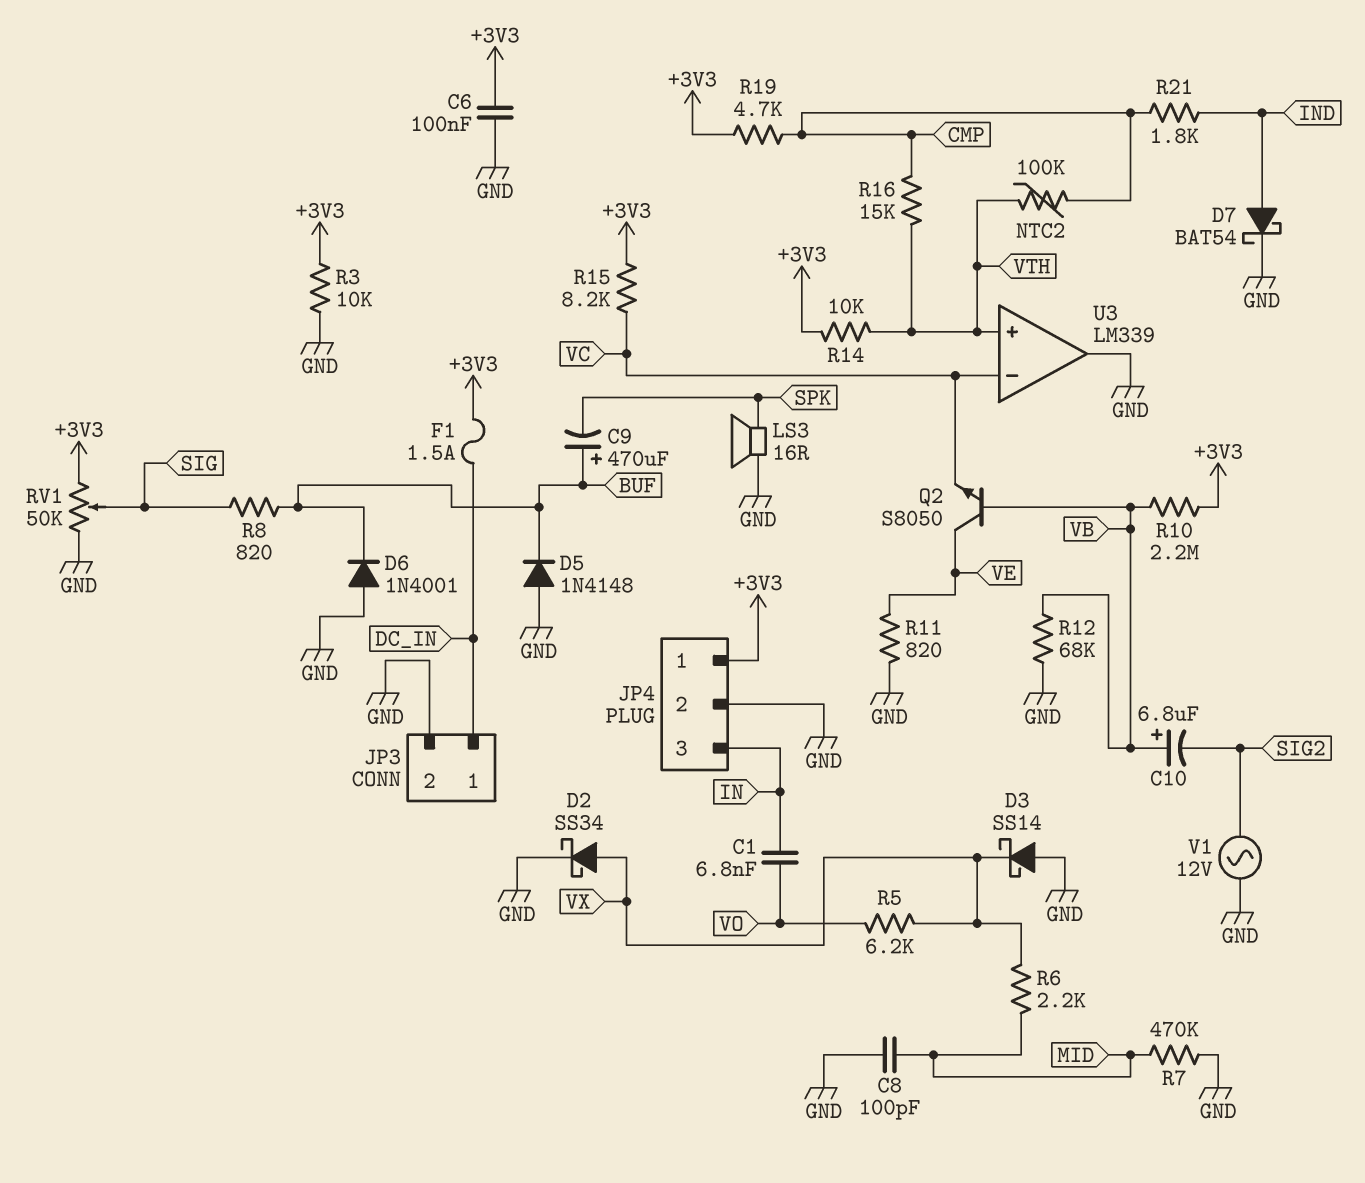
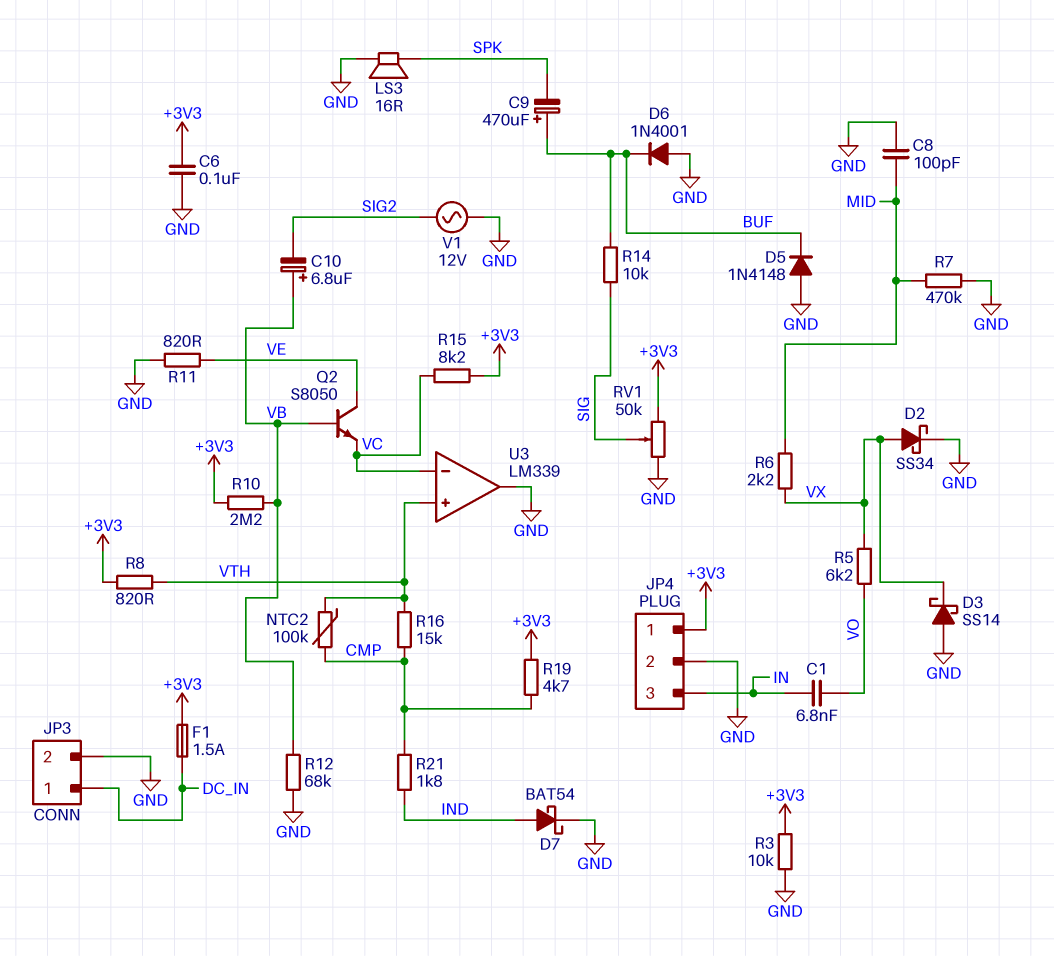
R8: 820 (BUF, SIG) -> 820 (+3V3, VTH)
R14: 10k (+3V3, VTH) -> 10k (BUF, SIG)

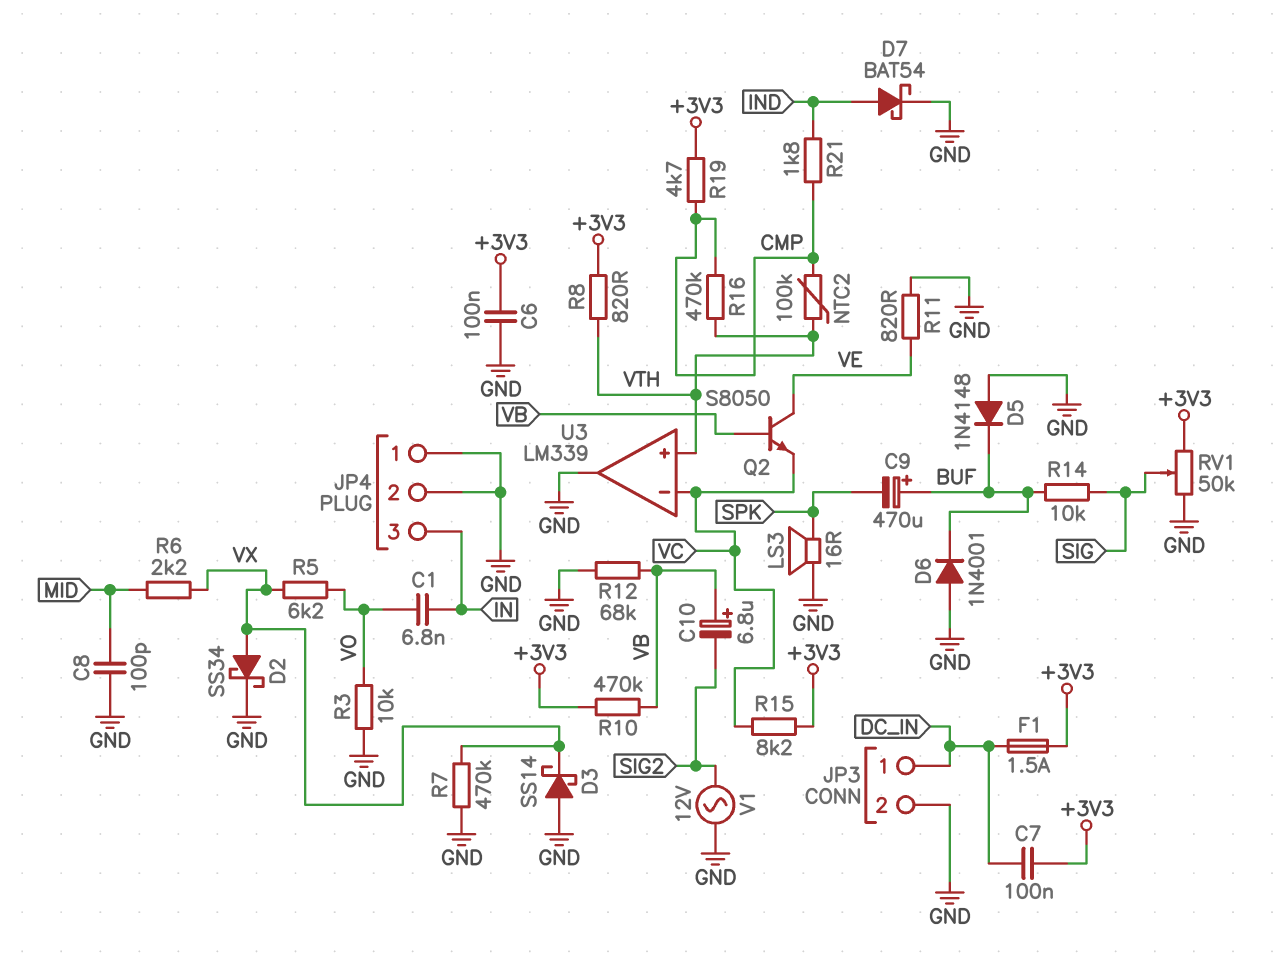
C7: none -> 100nF (+3V3, DC_IN)
JP4 pin 1: +3V3 -> GND
R3: 10k (+3V3, GND) -> 10k (GND, VO)
R7: 470k (GND, MID) -> 470k (GND, VX)
R10: 2.2M (+3V3, VB) -> 470k (+3V3, VB)
R16: 15k (CMP, VTH) -> 470k (CMP, VTH)

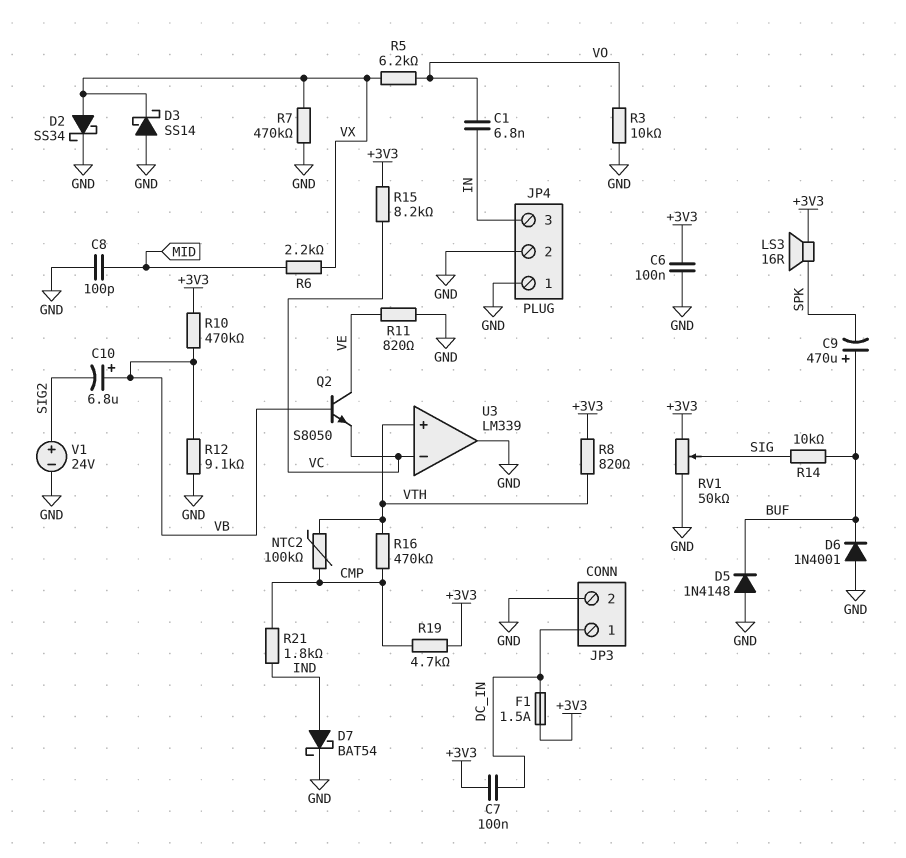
LS3: speaker 16R (GND, SPK) -> speaker 16R (+3V3, SPK)
R12: 68k (GND, VB) -> 9.1k (GND, VB)
V1: AC 12V (GND, SIG2) -> 24V (plus SIG2, minus GND)

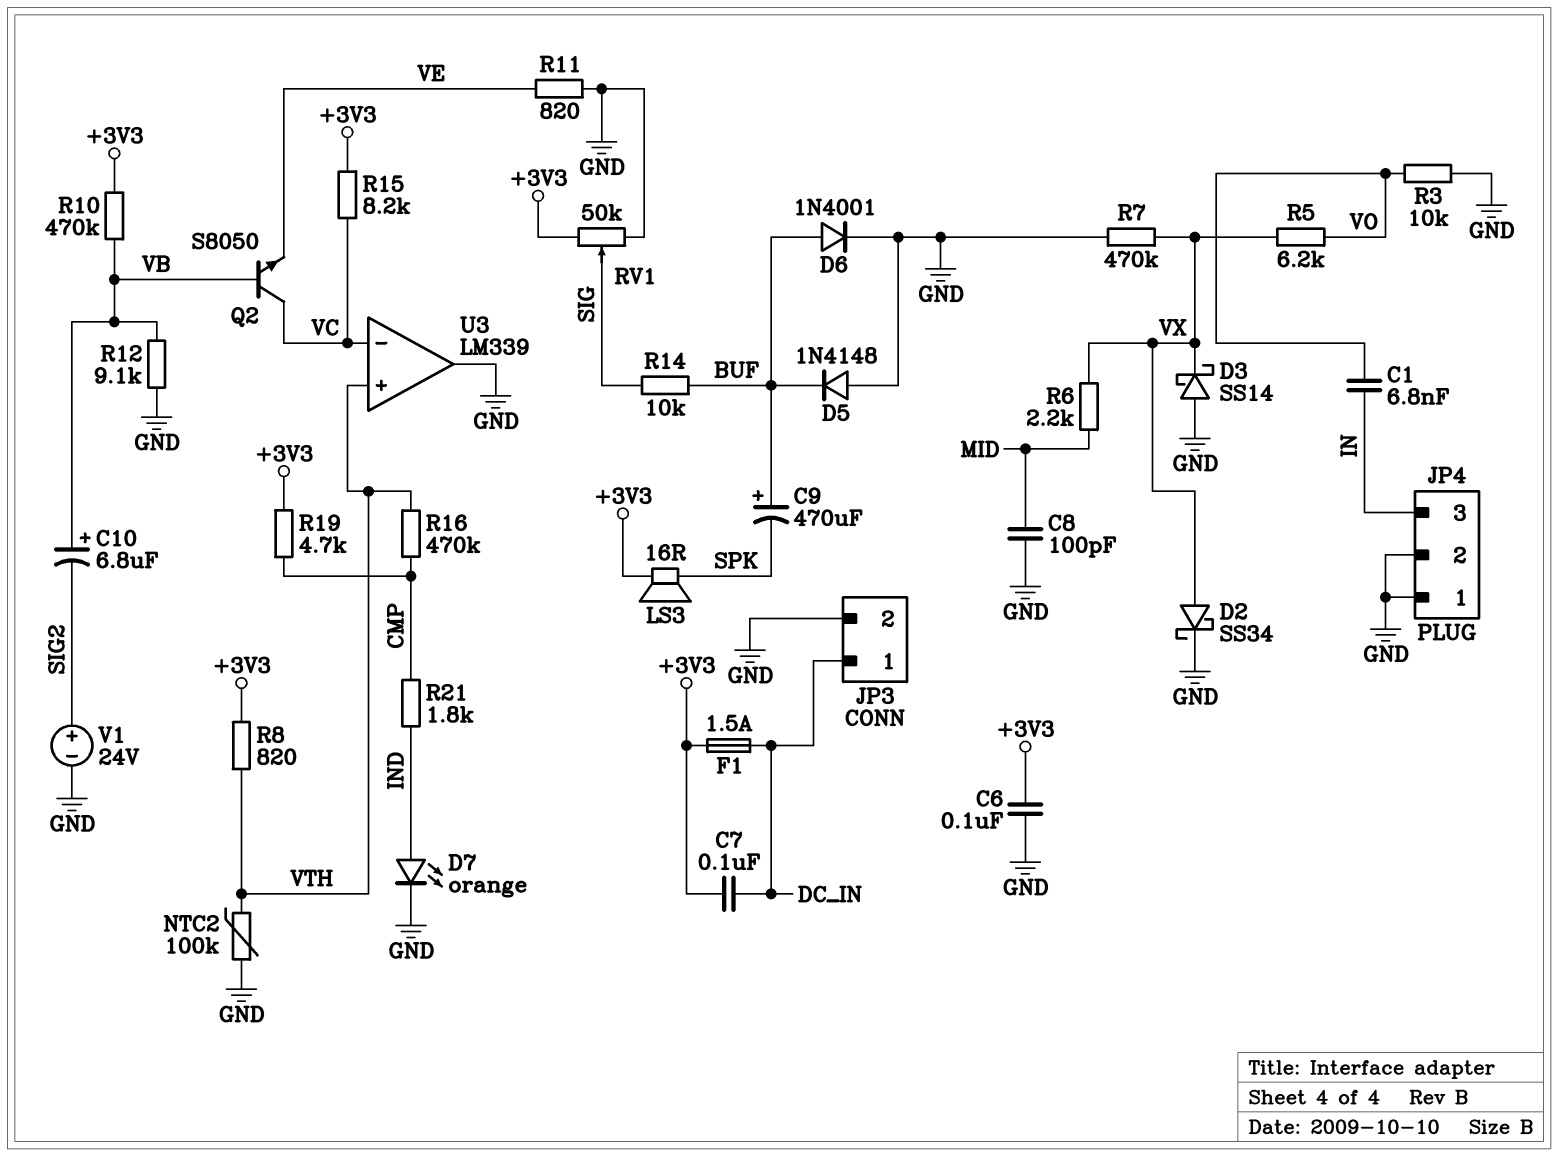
D6: diode 1N4001 (A GND, K BUF) -> diode 1N4001 (A BUF, K GND)
D7: schottky BAT54 (A IND, K GND) -> LED orange (A IND, K GND)
NTC2: 100k (CMP, VTH) -> 100k (GND, VTH)
Q2: NPN S8050 (B VB, C VE, E VC) -> NPN S8050 (B VB, C VC, E VE)

